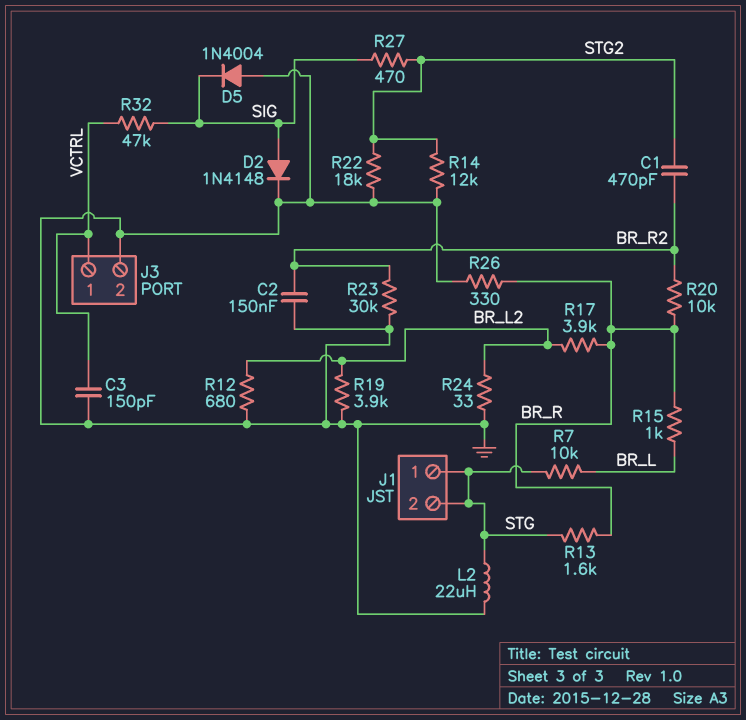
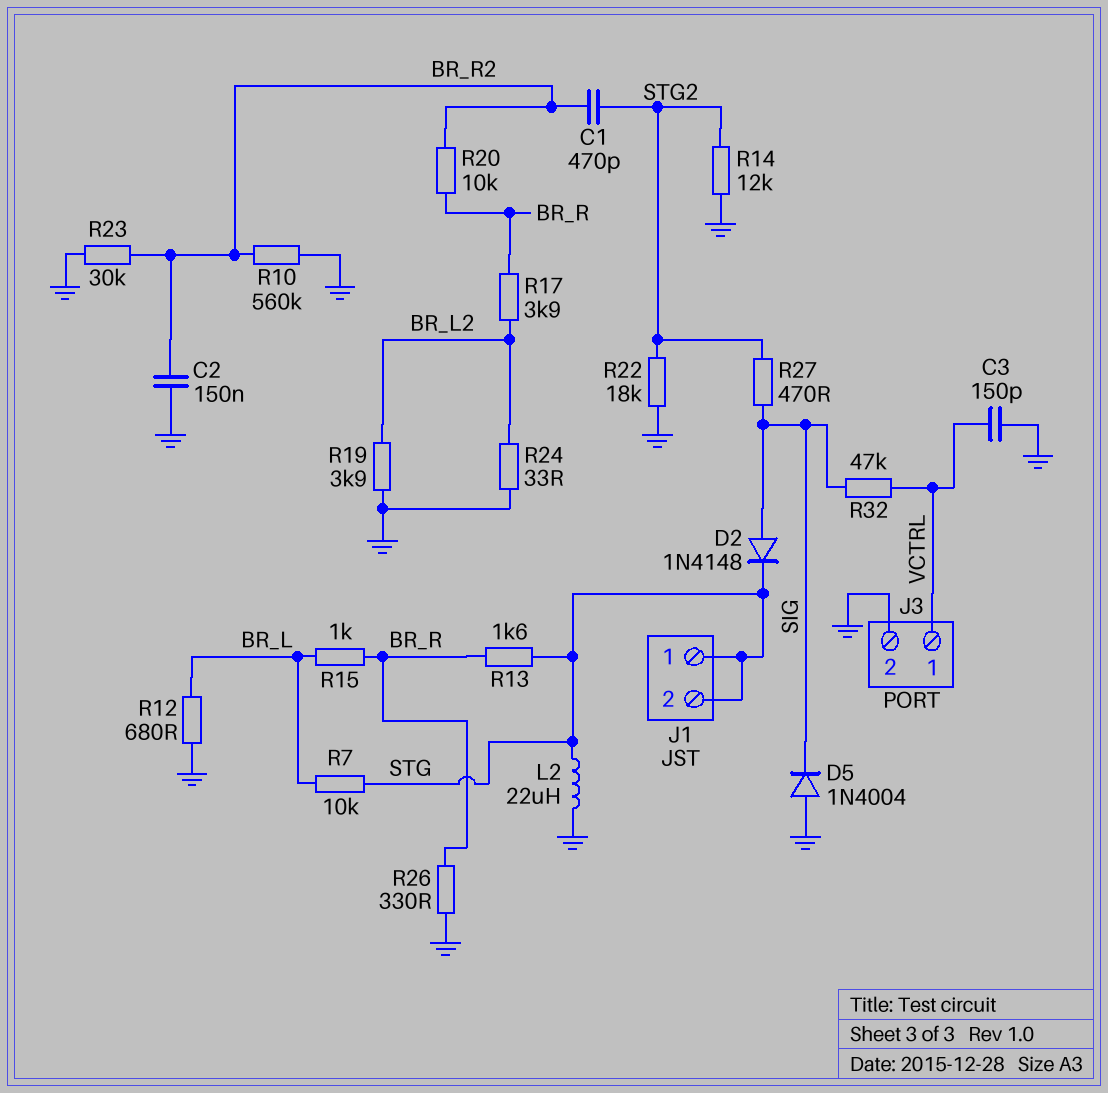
D2: diode 1N4148 (A SIG, K GND) -> diode 1N4148 (A SIG, K STG)
R10: none -> 560k (BR_R2, GND)
R12: 680 (BR_L2, GND) -> 680 (BR_L, GND)

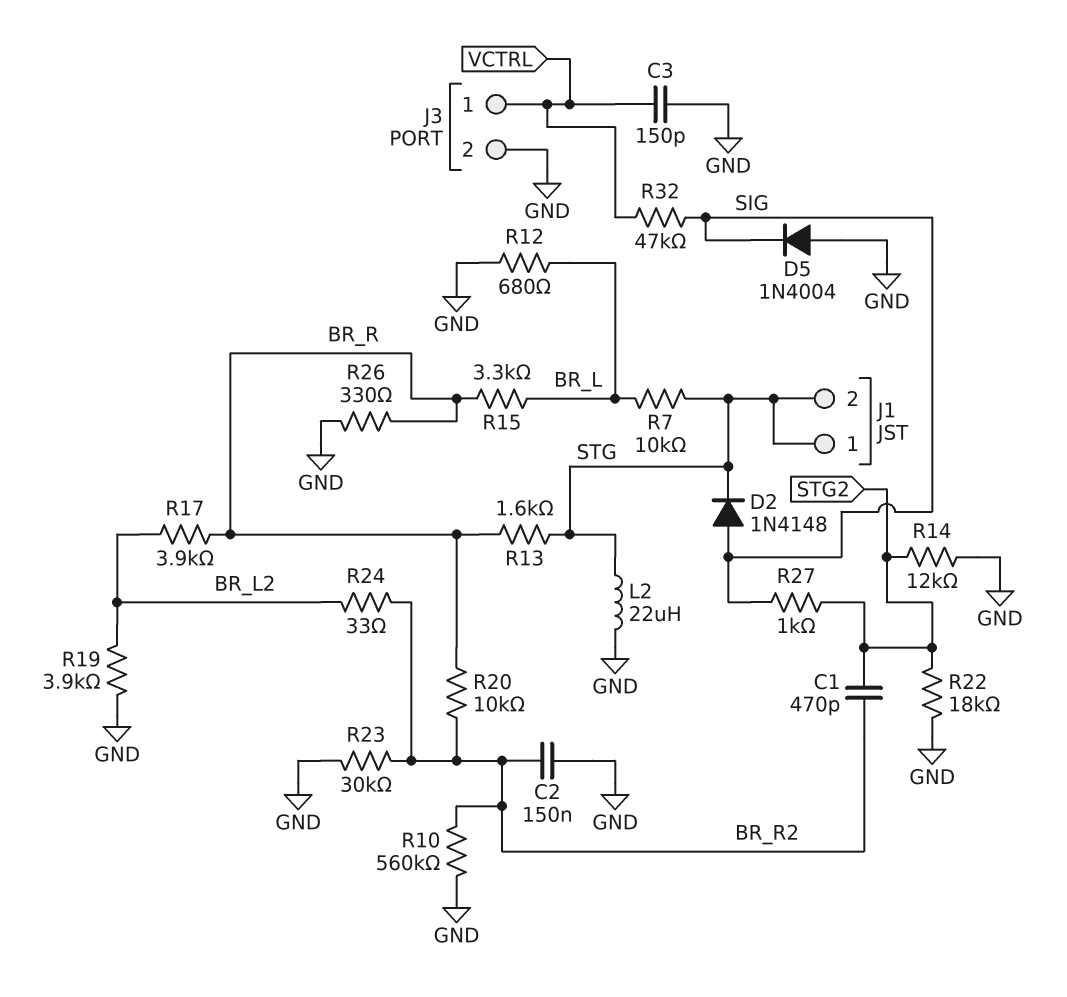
R15: 1k (BR_L, BR_R) -> 3.3k (BR_L, BR_R)
R24: 33 (BR_L2, GND) -> 33 (BR_L2, BR_R2)
R27: 470 (SIG, STG2) -> 1k (SIG, STG2)

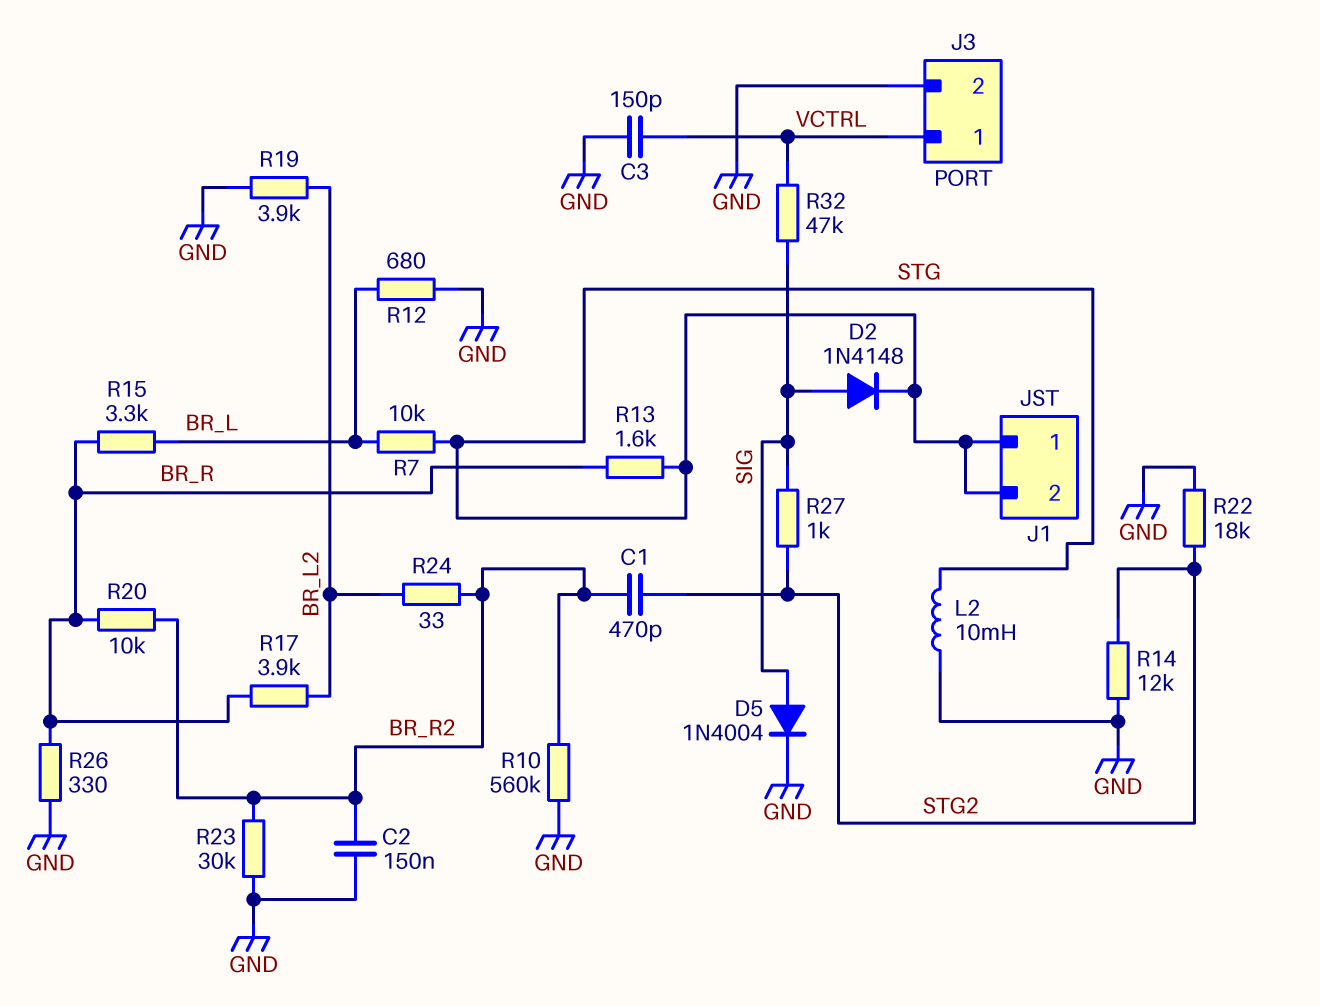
D5: diode 1N4004 (A GND, K SIG) -> diode 1N4004 (A SIG, K GND)
L2: 22uH (GND, STG) -> 10mH (GND, STG)

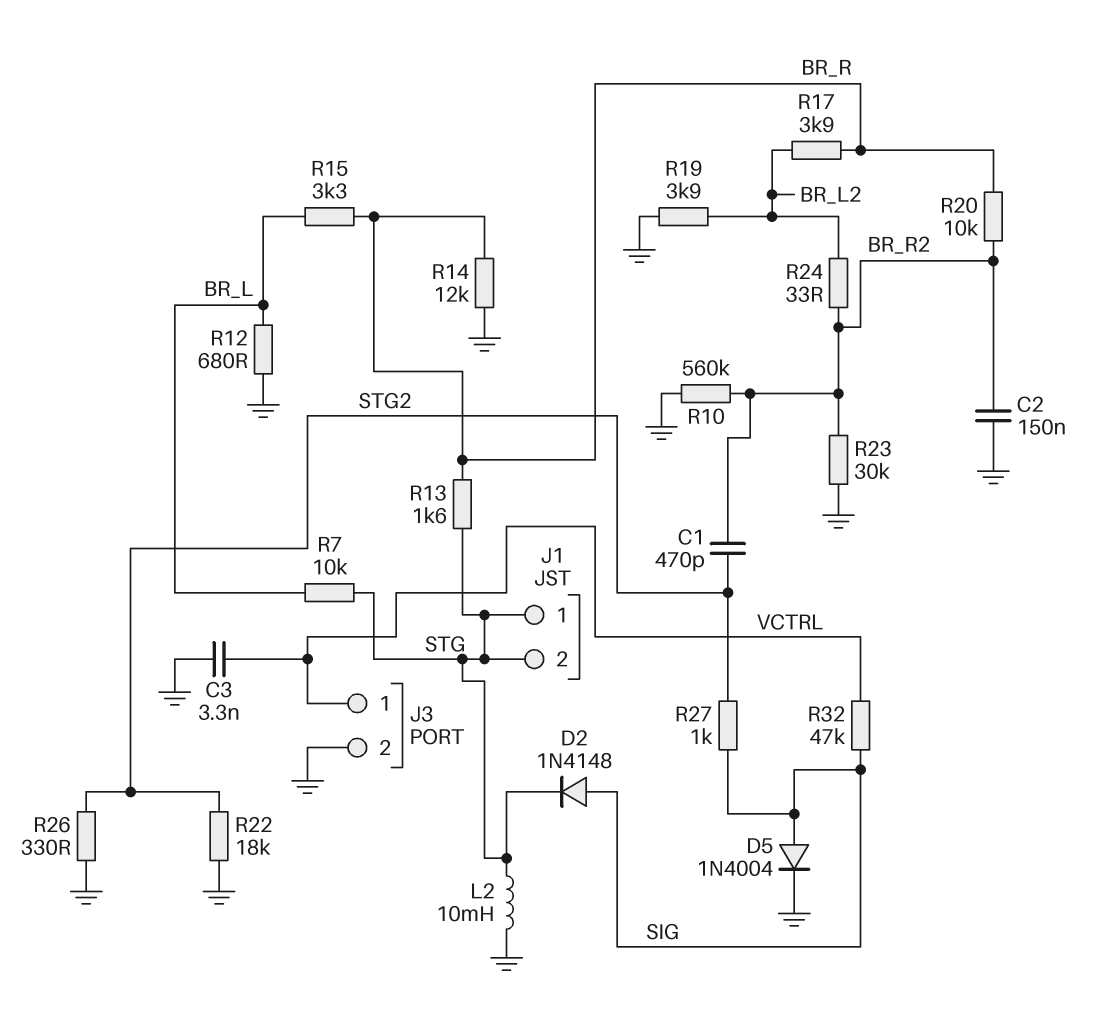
C3: 150pF (GND, VCTRL) -> 3.3nF (GND, VCTRL)
R14: 12k (GND, STG2) -> 12k (BR_R, GND)
R26: 330 (BR_R, GND) -> 330 (GND, STG2)

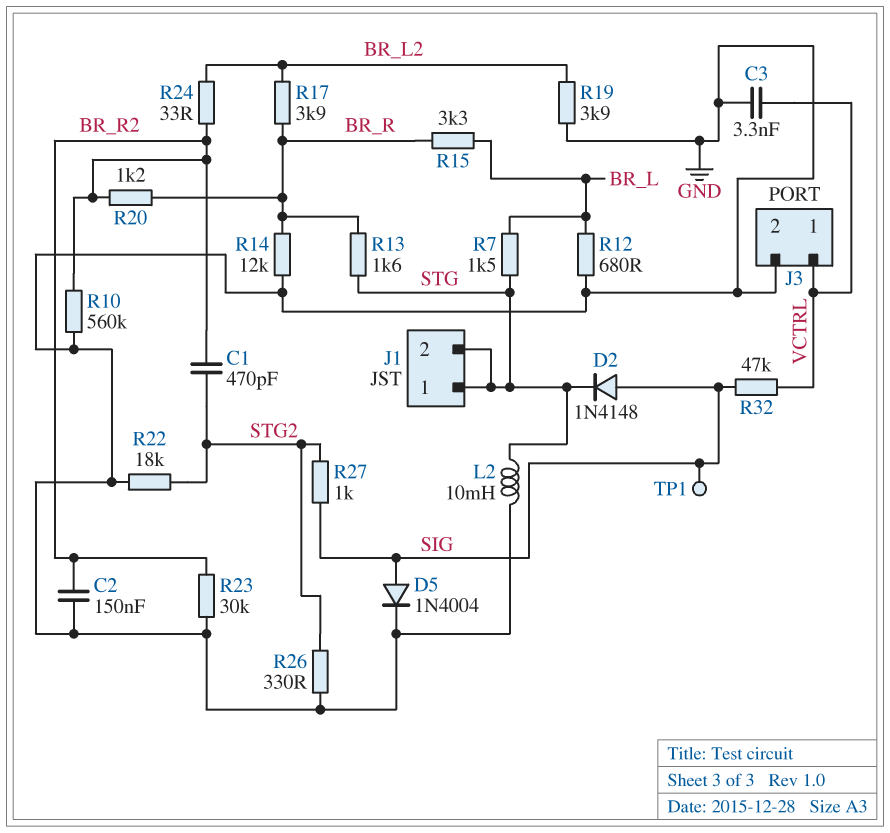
R7: 10k (BR_L, STG) -> 1.5k (BR_L, STG)
R20: 10k (BR_R, BR_R2) -> 1.2k (BR_R, BR_R2)
TP1: none -> test point (SIG)

